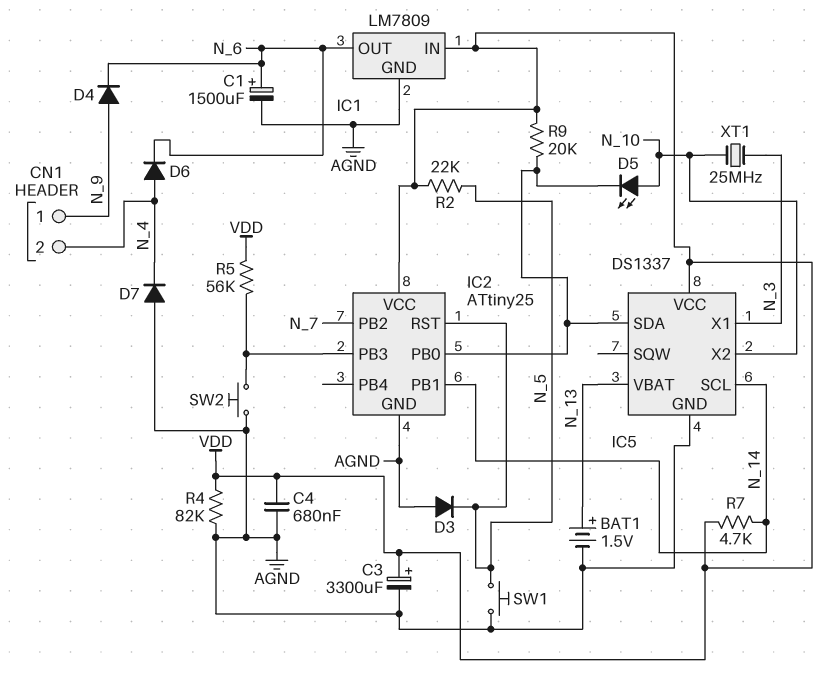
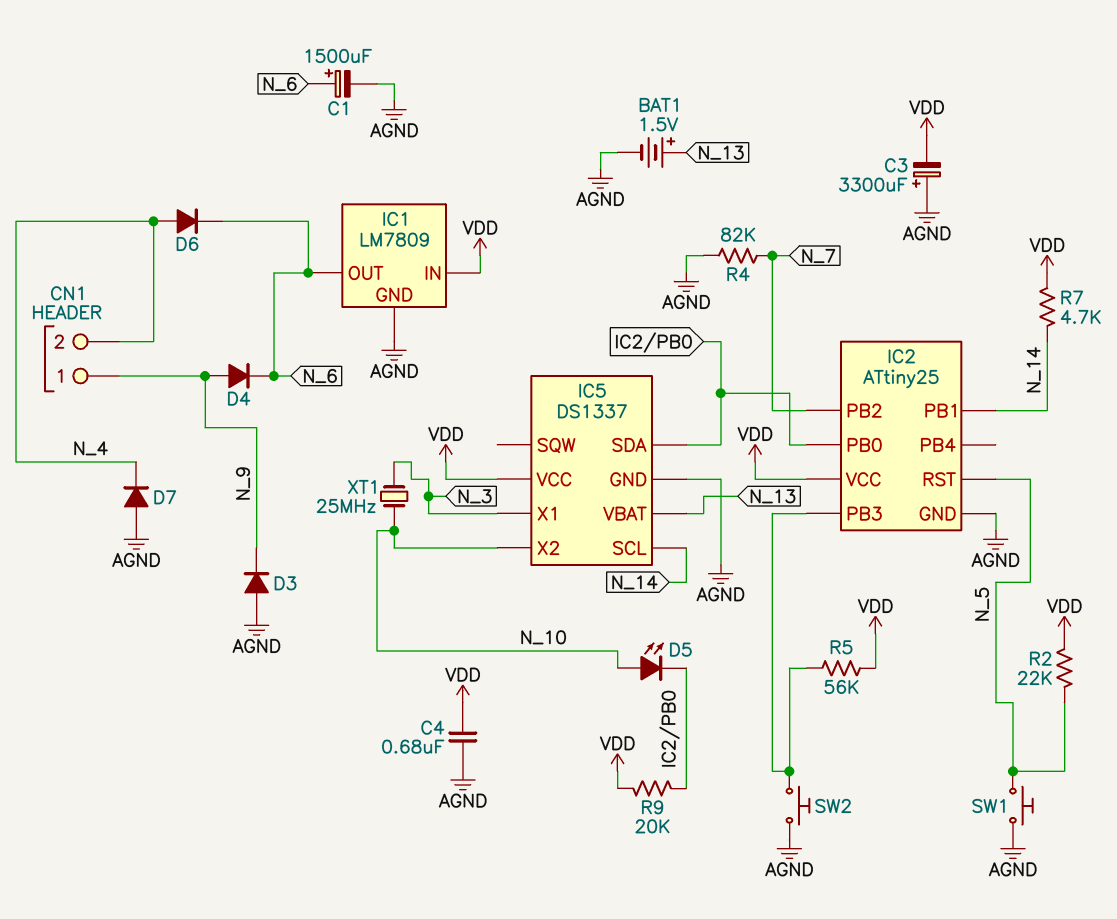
C3: 3300uF (plus VDD, minus AGND) -> 3300uF (plus AGND, minus VDD)
D3: diode (A AGND, K N_5) -> diode (A AGND, K N_9)
R4: 82k (AGND, VDD) -> 82k (AGND, N_7)

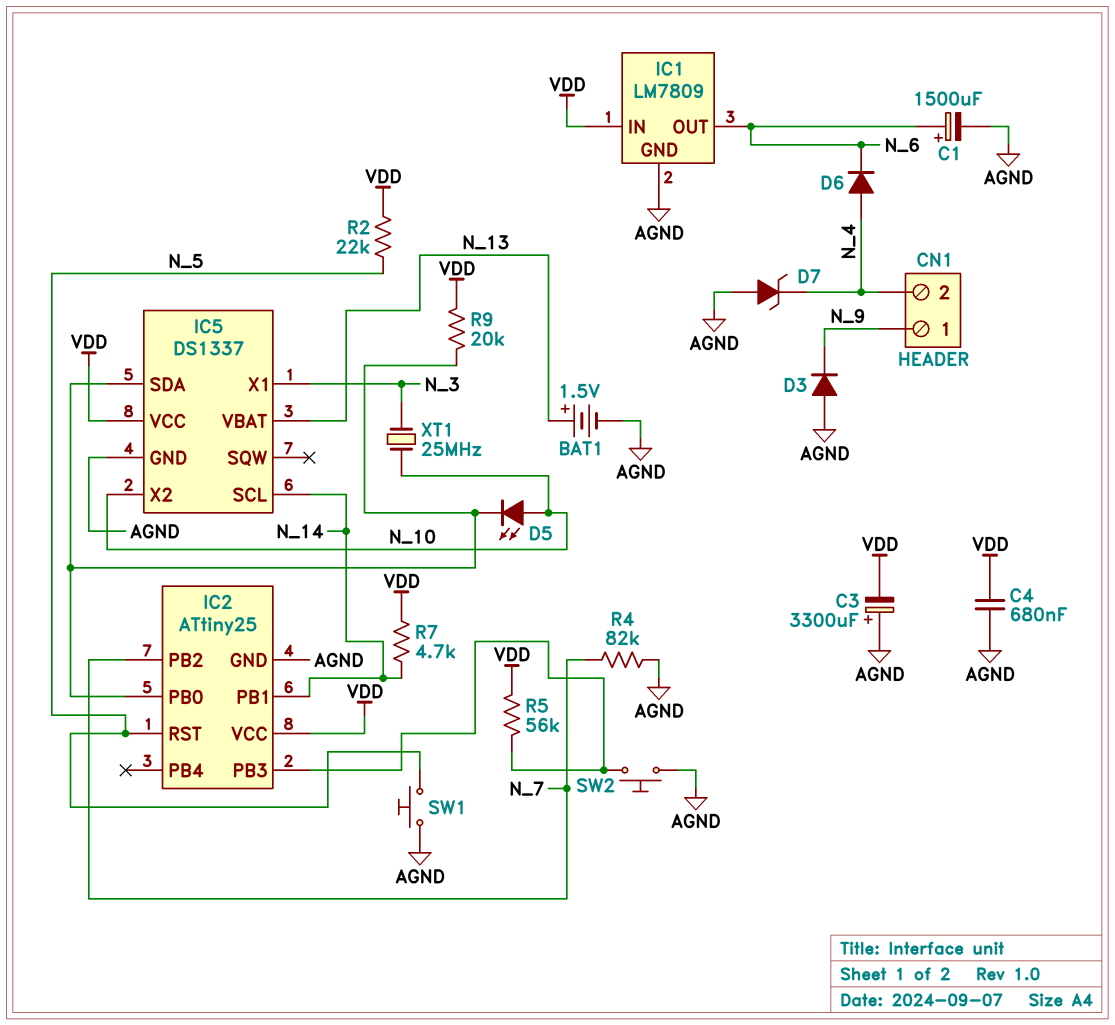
D4: diode (A N_9, K N_6) -> none
D7: diode (A AGND, K N_4) -> zener (A AGND, K N_4)

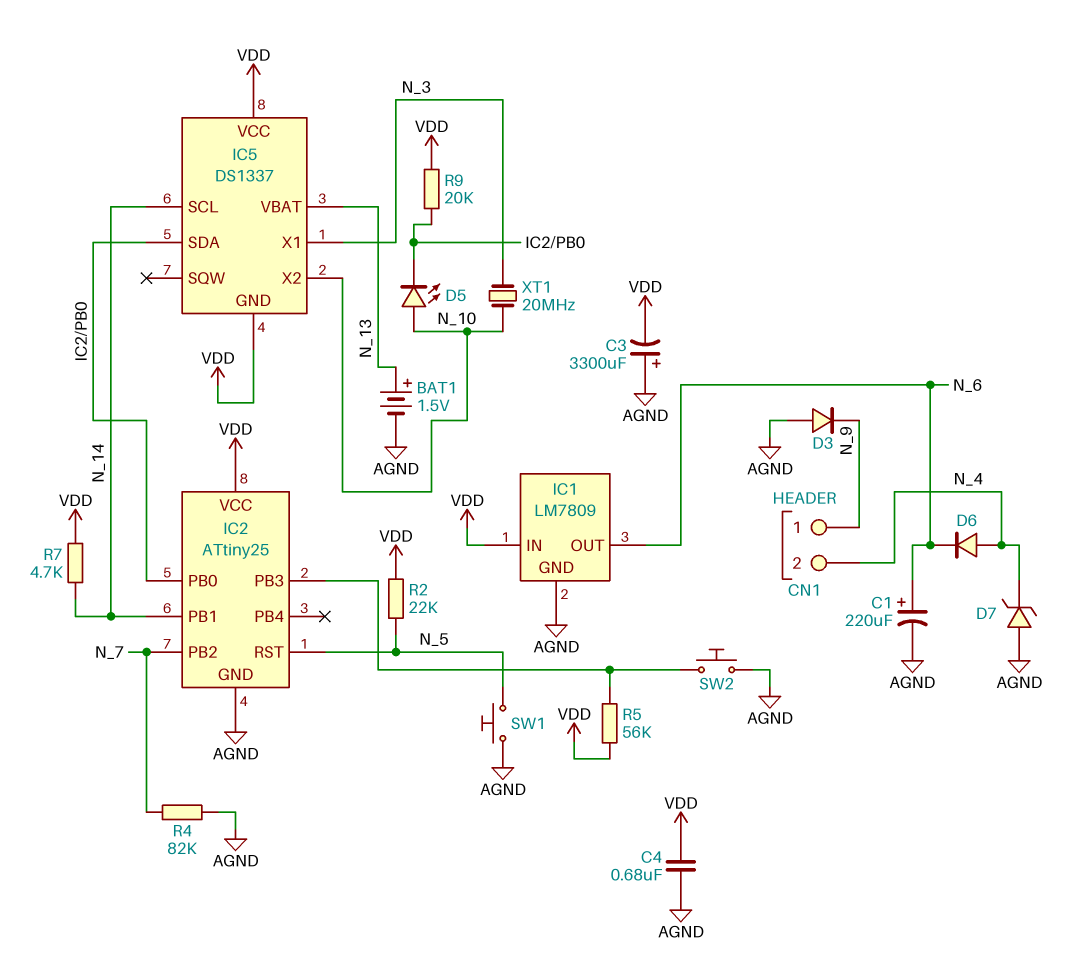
C1: 1500uF (plus N_6, minus AGND) -> 220uF (plus N_6, minus AGND)
IC5 pin GND: AGND -> VDD
XT1: 25MHz (N_3, N_10) -> 20MHz (N_3, N_10)

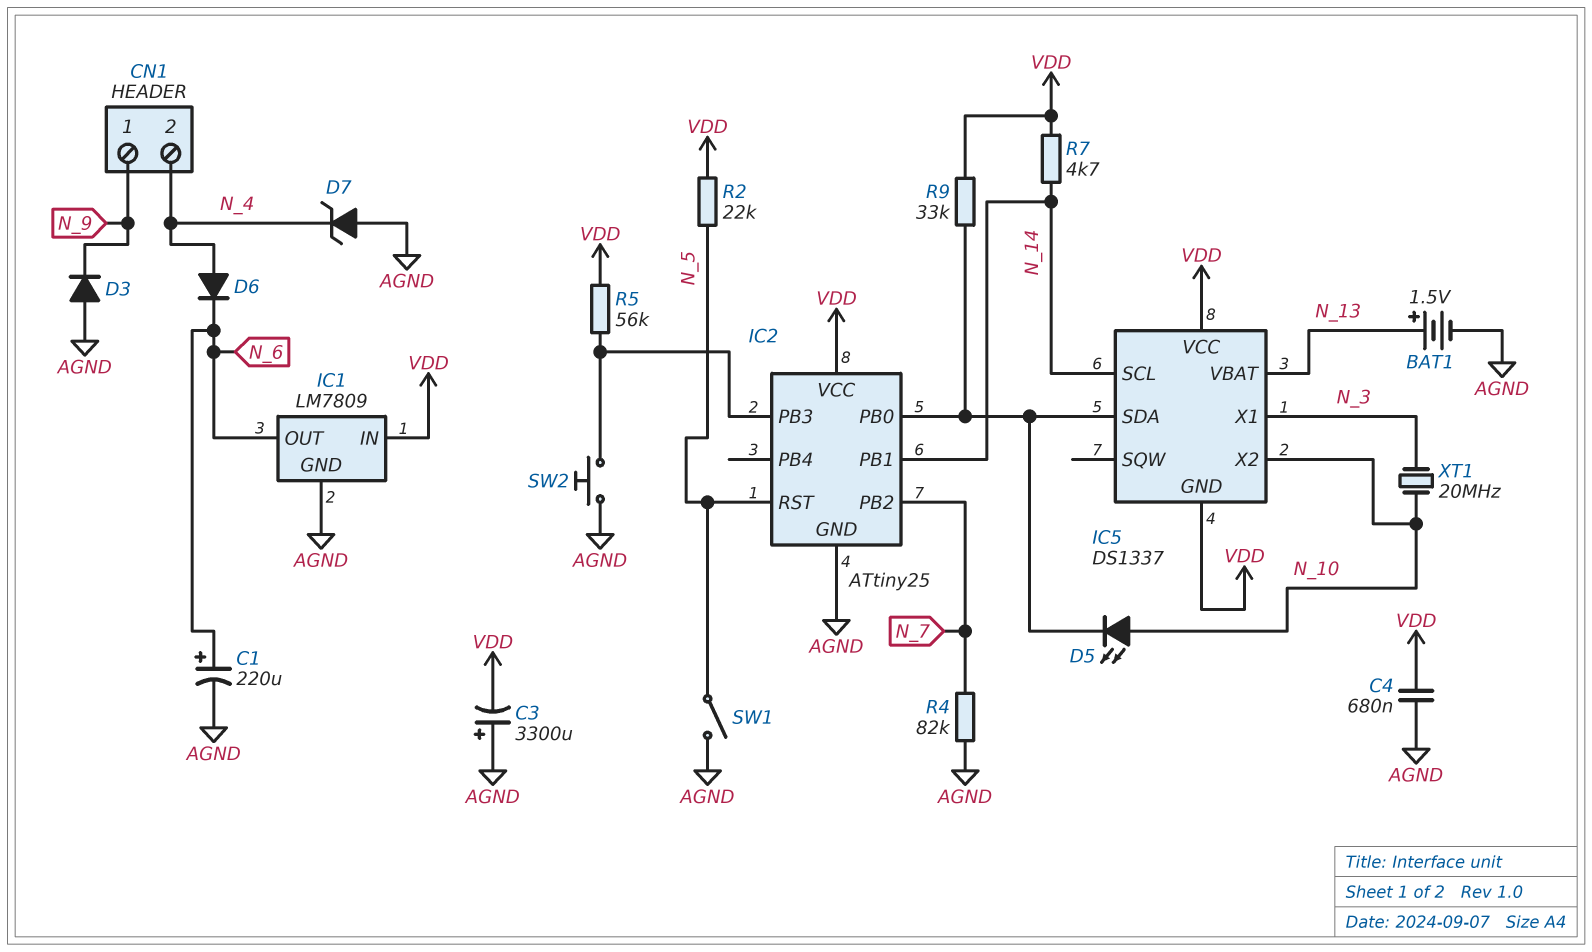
R9: 20k (IC2/PB0, VDD) -> 33k (IC2/PB0, VDD)
SW1: button (AGND, N_5) -> switch (AGND, N_5)

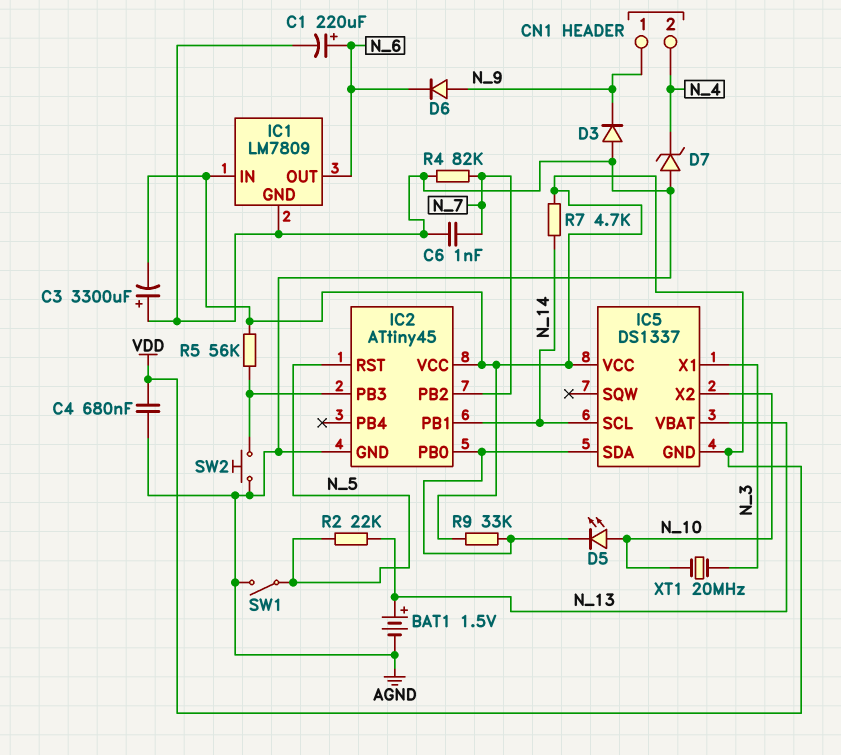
C6: none -> 1nF (AGND, N_7)
D6: diode (A N_4, K N_6) -> diode (A N_9, K N_6)
IC2: ATtiny25 -> ATtiny45
R2: 22k (N_5, VDD) -> 22k (N_5, N_13)

